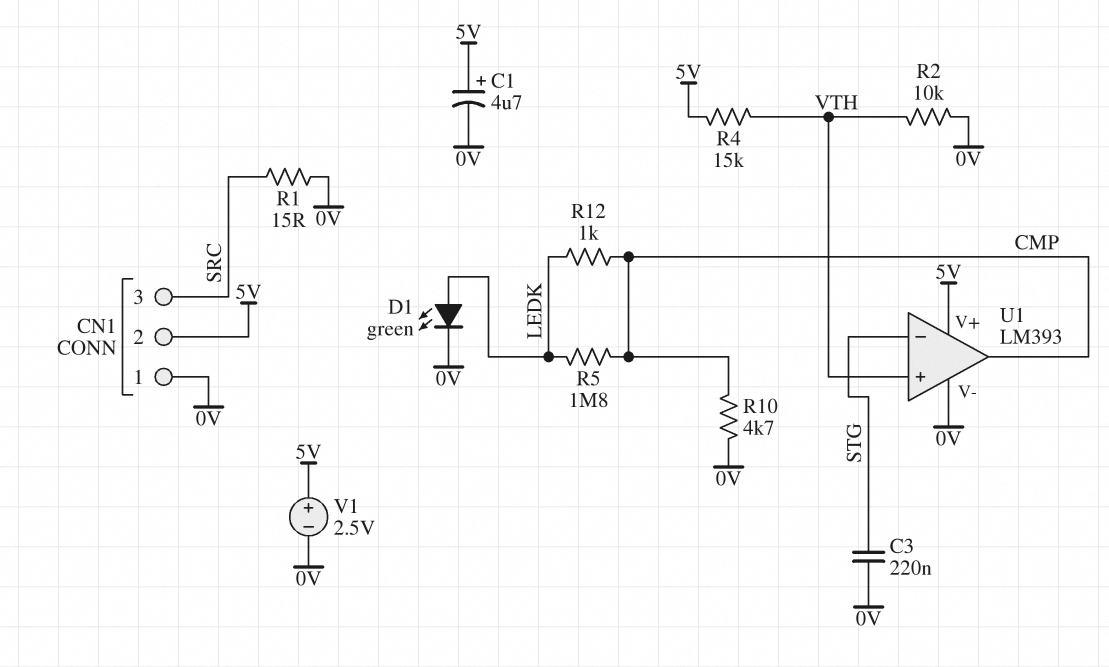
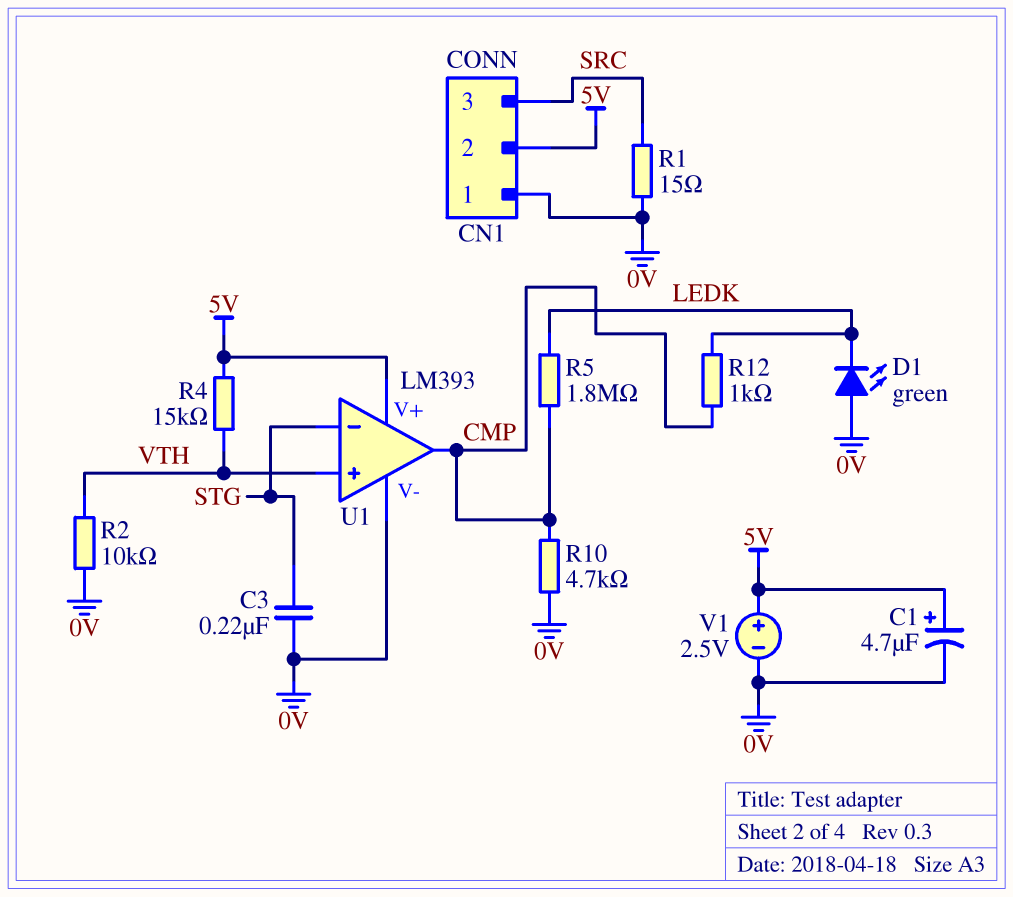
D1: LED green (A LEDK, K 0V) -> LED green (A 0V, K LEDK)

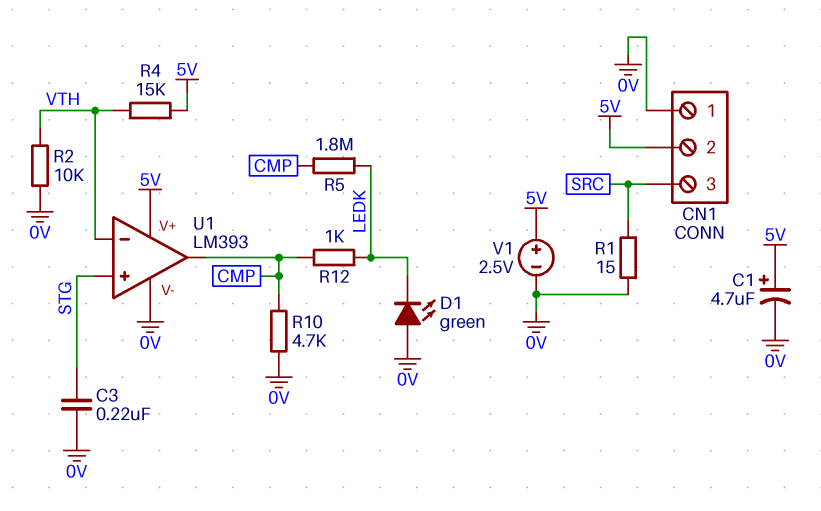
U1 pin in+: VTH -> STG
U1 pin in-: STG -> VTH

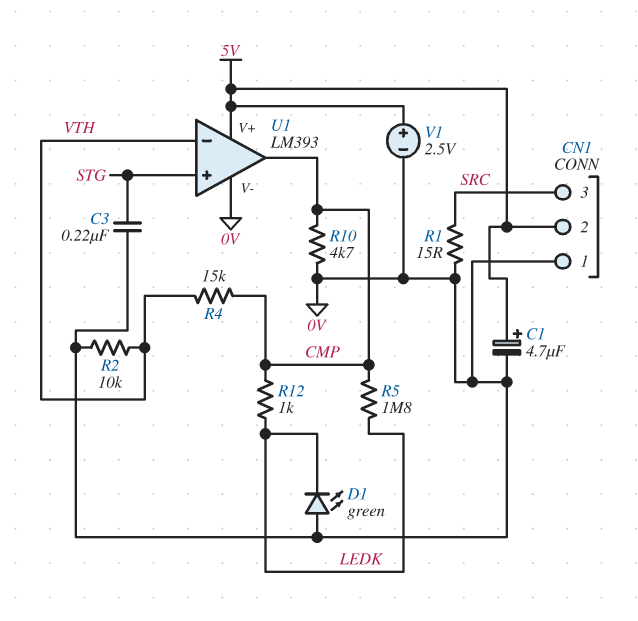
R4: 15k (5V, VTH) -> 15k (CMP, VTH)

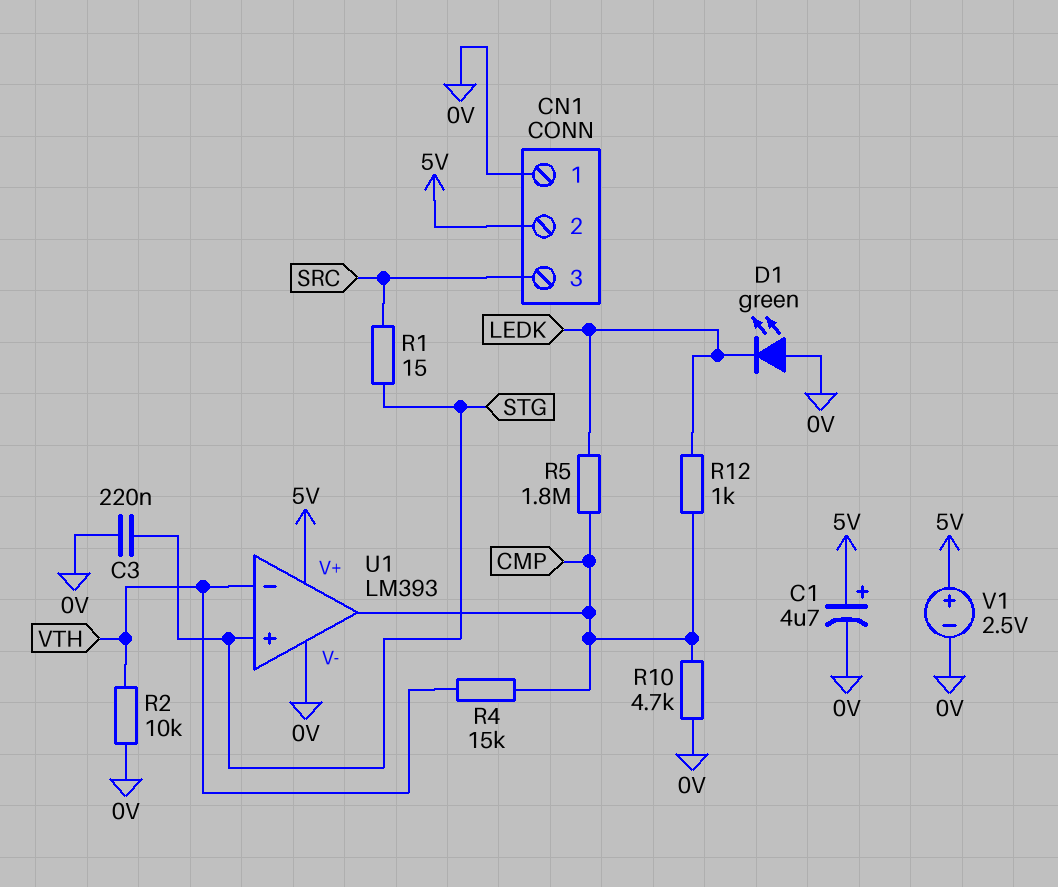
R1: 15 (0V, SRC) -> 15 (SRC, STG)

